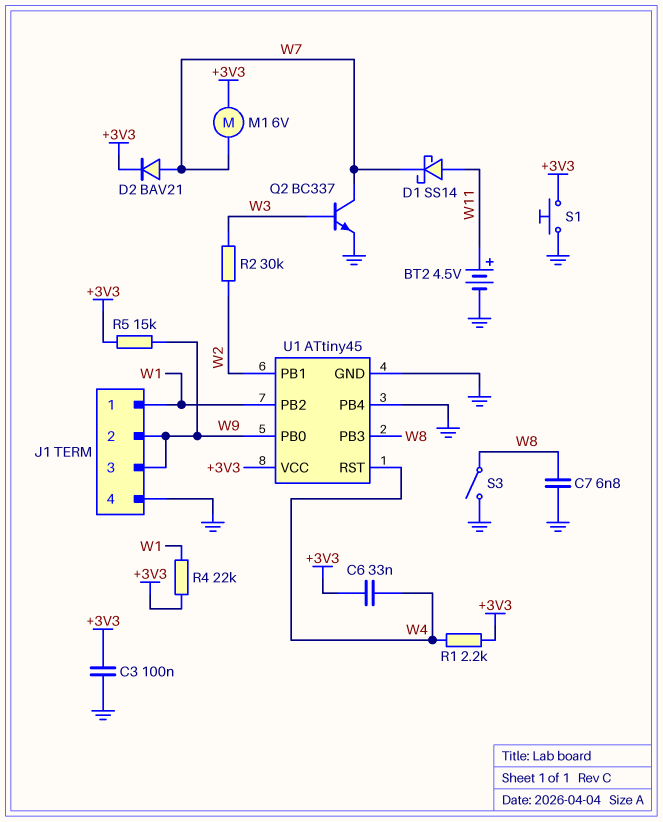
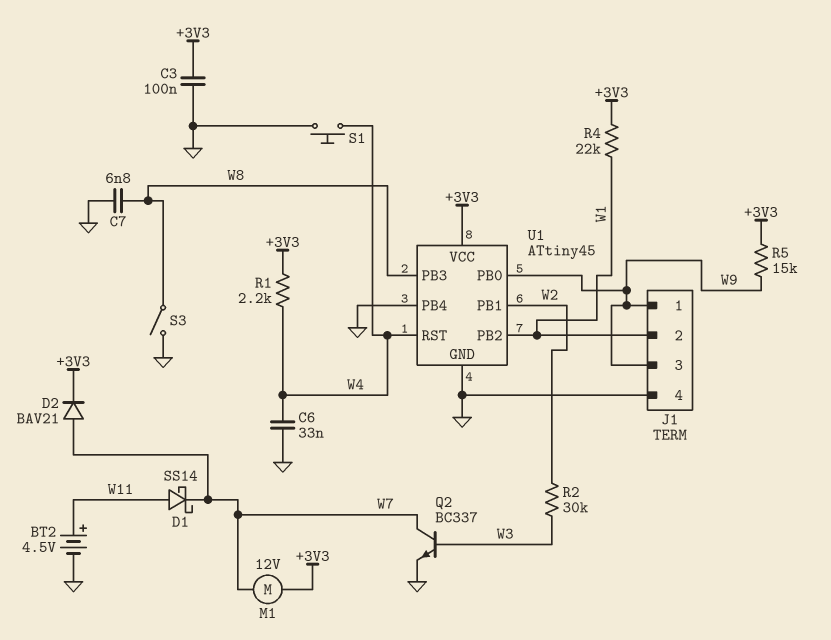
C6: 33nF (+3V3, W4) -> 33nF (GND, W4)
J1 pin 1: W1 -> W9
J1 pin 2: W9 -> W1
M1: motor 6V (+3V3, W7) -> motor 12V (+3V3, W7)
S1: button (+3V3, GND) -> button (GND, W4)

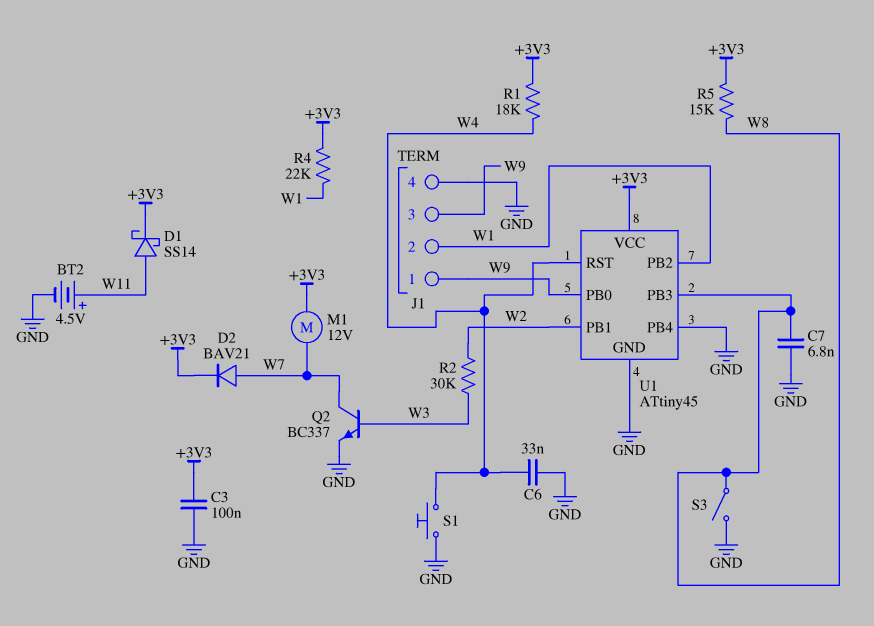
D1: schottky SS14 (A W11, K W7) -> schottky SS14 (A W11, K +3V3)
R1: 2.2k (+3V3, W4) -> 18k (+3V3, W4)
R5: 15k (+3V3, W9) -> 15k (+3V3, W8)

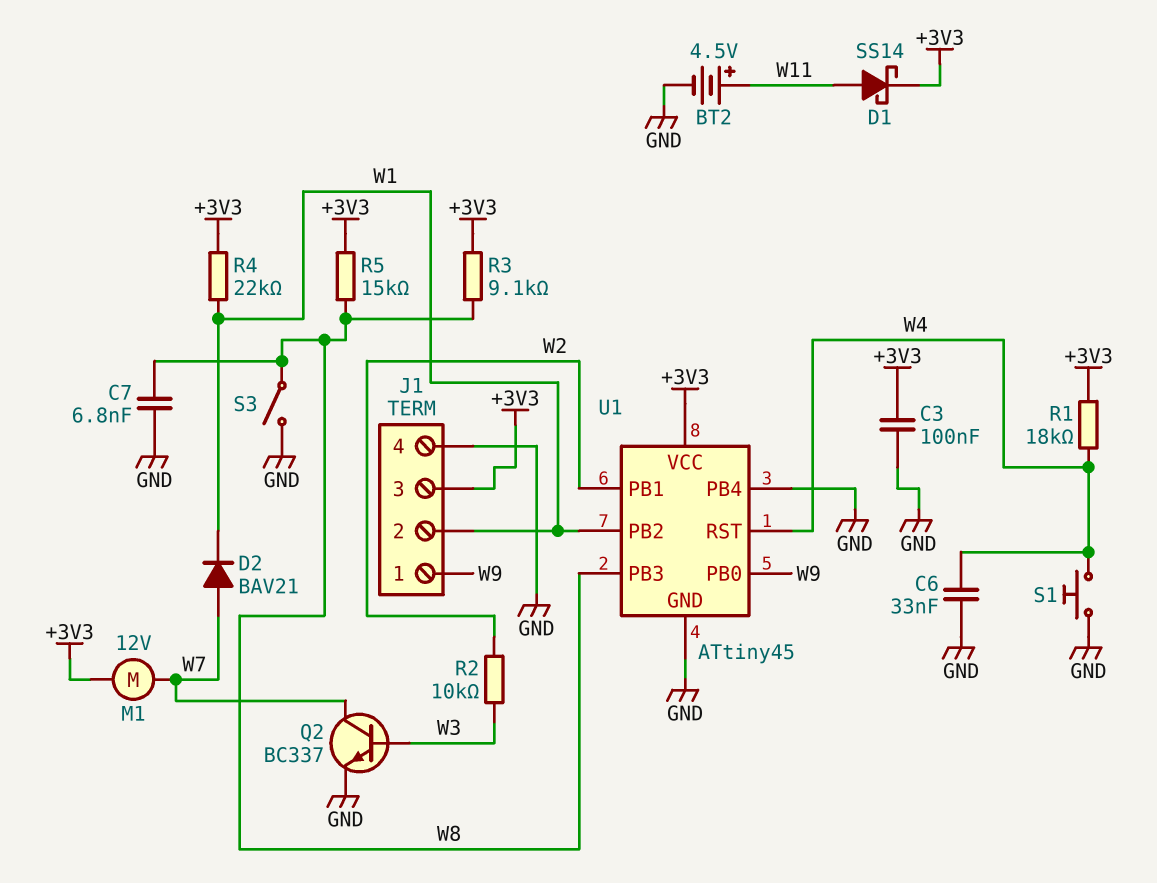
D2: diode BAV21 (A W7, K +3V3) -> diode BAV21 (A W7, K W1)
J1 pin 3: W9 -> +3V3
R2: 30k (W2, W3) -> 10k (W2, W3)
R3: none -> 9.1k (+3V3, W8)

